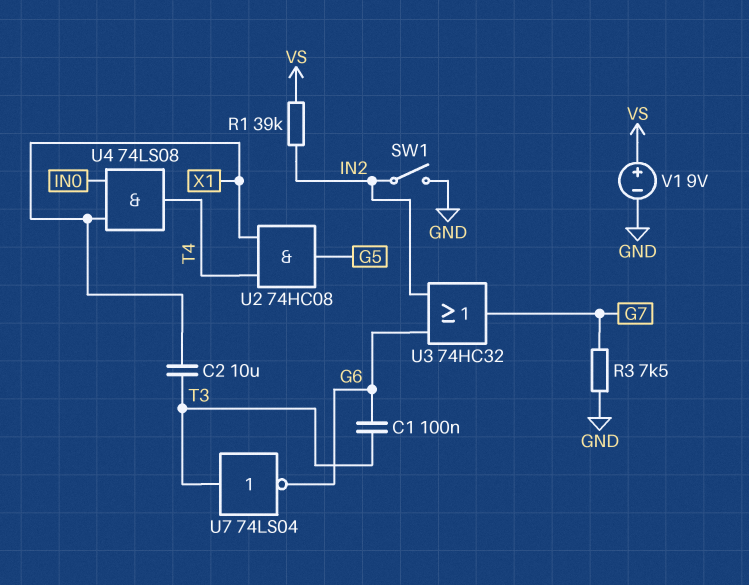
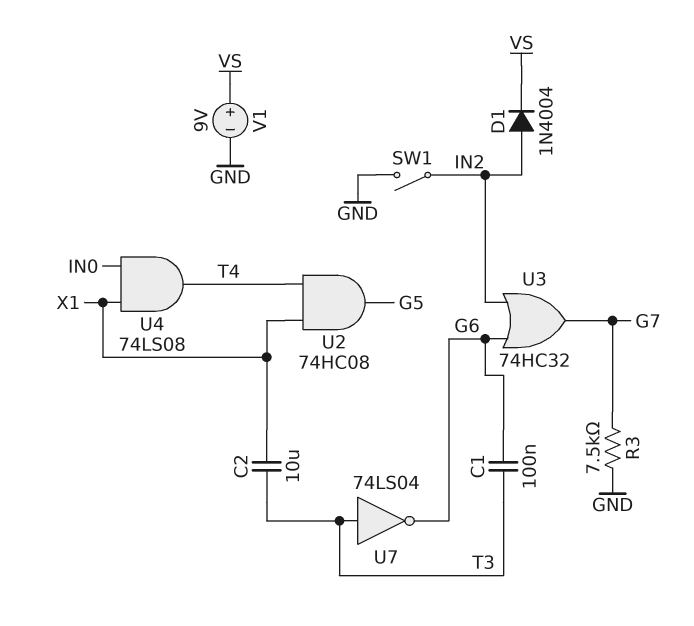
D1: none -> diode 1N4004 (A IN2, K VS)
R1: 39k (IN2, VS) -> none

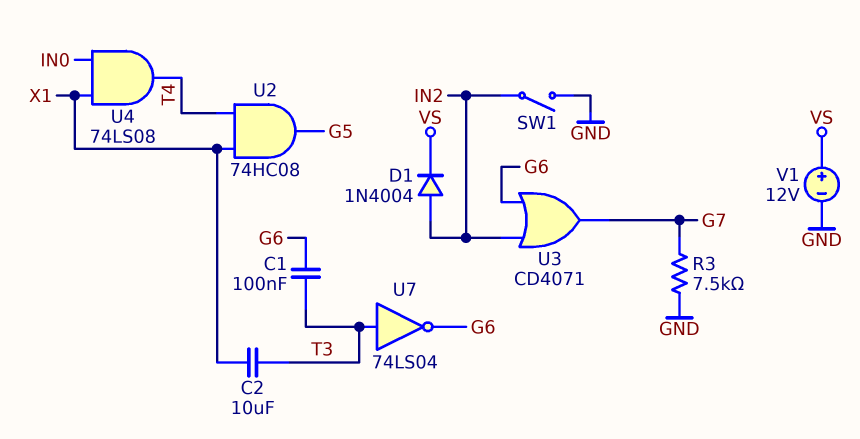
U3: OR 74HC32 (in G6, in IN2, out G7) -> OR CD4071 (in G6, in IN2, out G7)
V1: 9V (plus VS, minus GND) -> 12V (plus VS, minus GND)

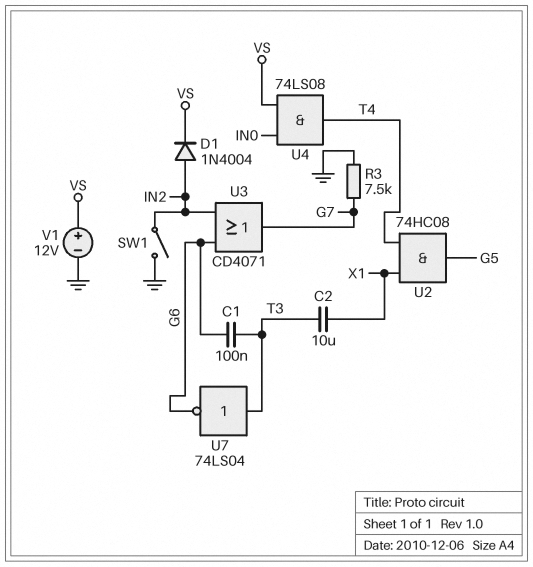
U4: AND 74LS08 (in IN0, in X1, out T4) -> AND 74LS08 (in IN0, in VS, out T4)

